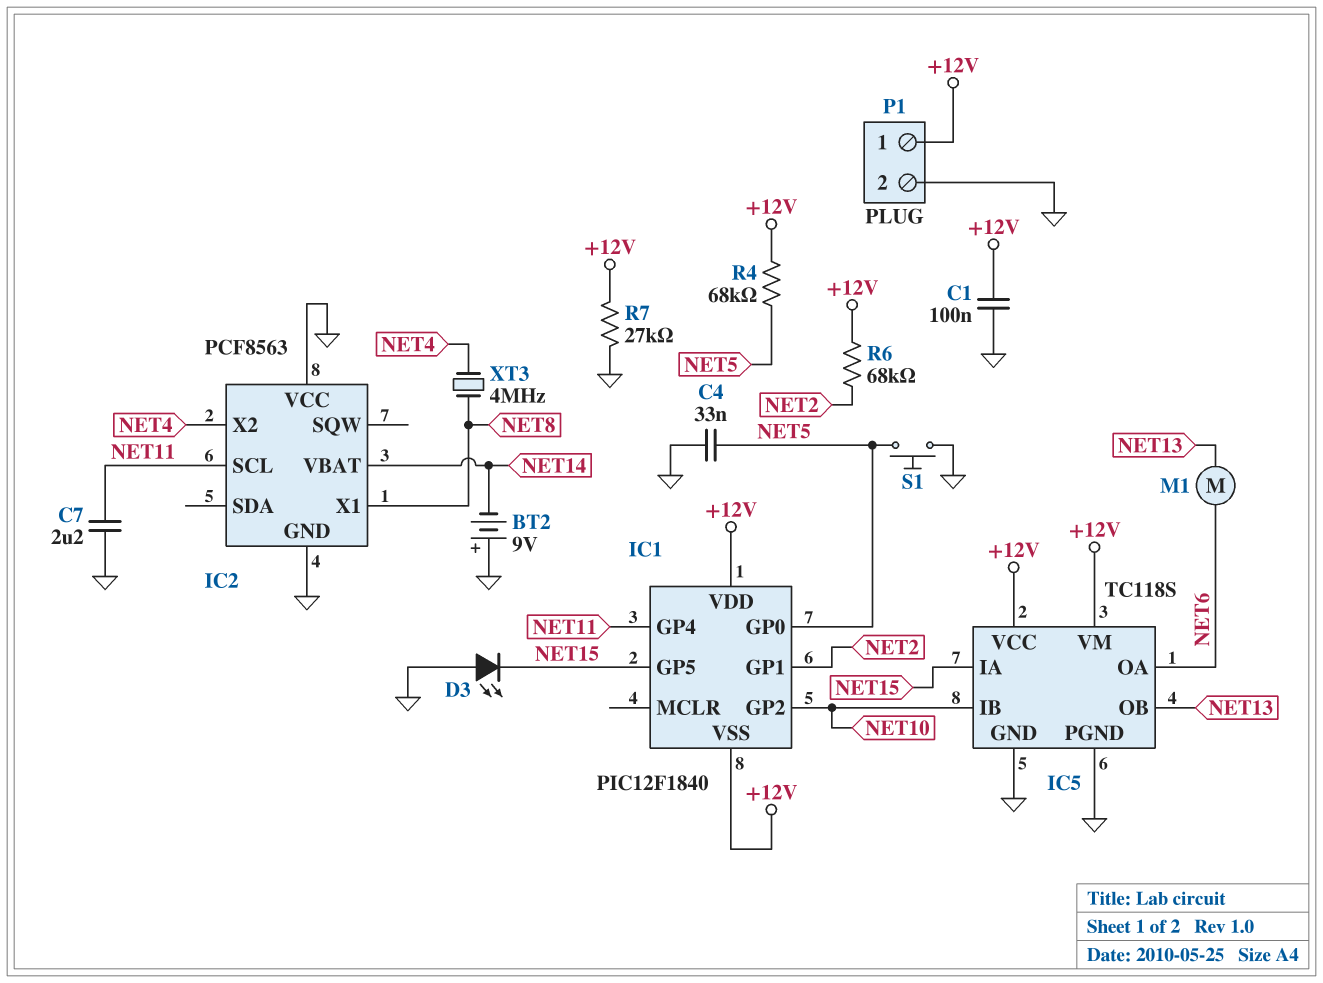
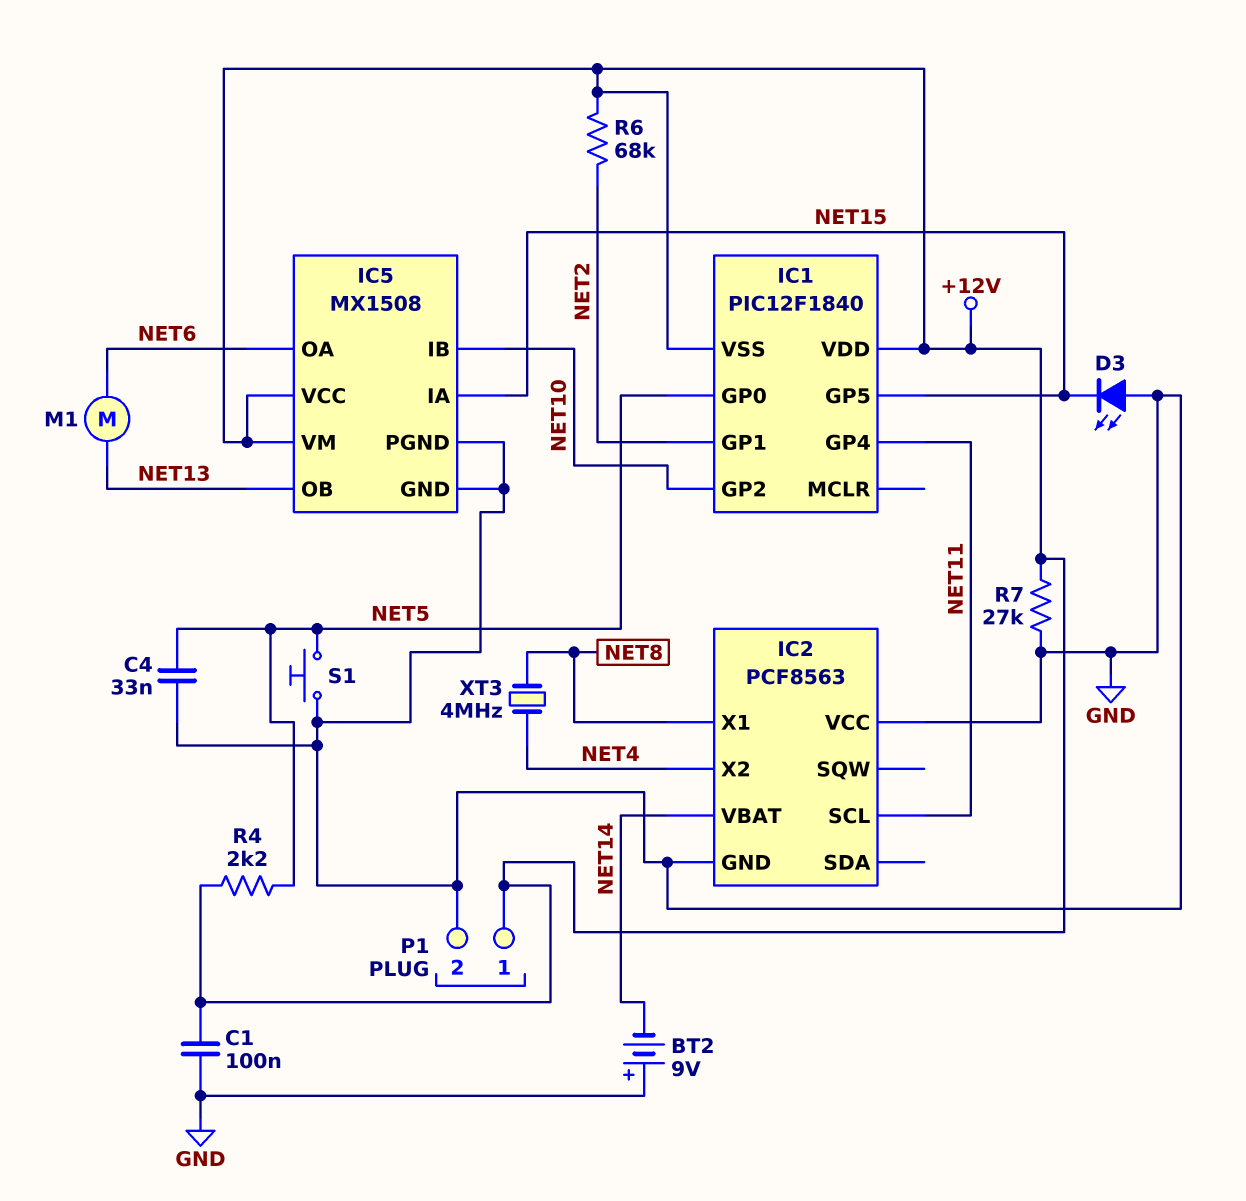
C7: 2.2uF (GND, NET11) -> none
IC5: TC118S -> MX1508
R4: 68k (+12V, NET5) -> 2.2k (+12V, NET5)

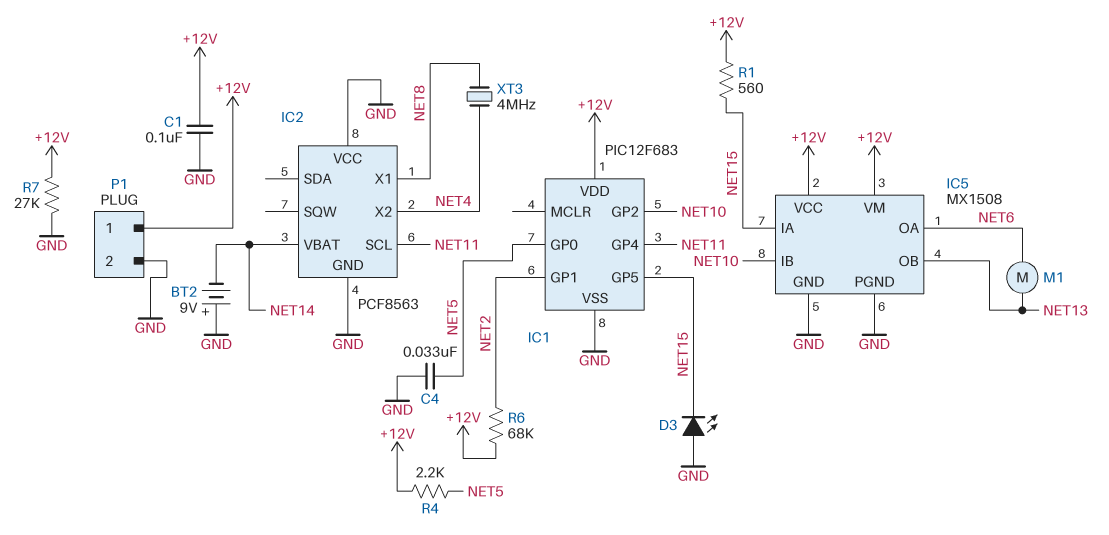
IC1: PIC12F1840 -> PIC12F683
IC1 pin VSS: +12V -> GND
R1: none -> 560 (+12V, NET15)
S1: button (GND, NET5) -> none

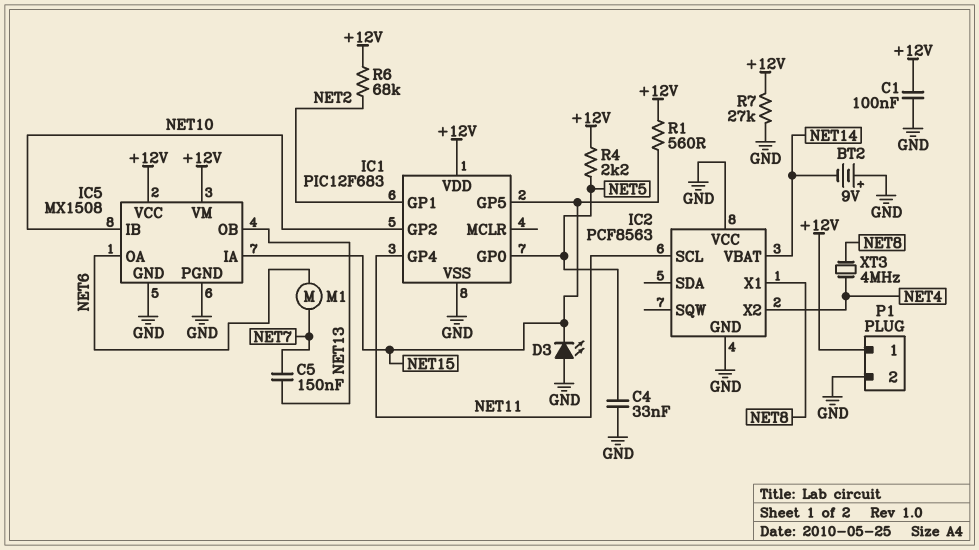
C5: none -> 150nF (NET7, NET13)
M1: motor (NET6, NET13) -> motor (NET6, NET7)

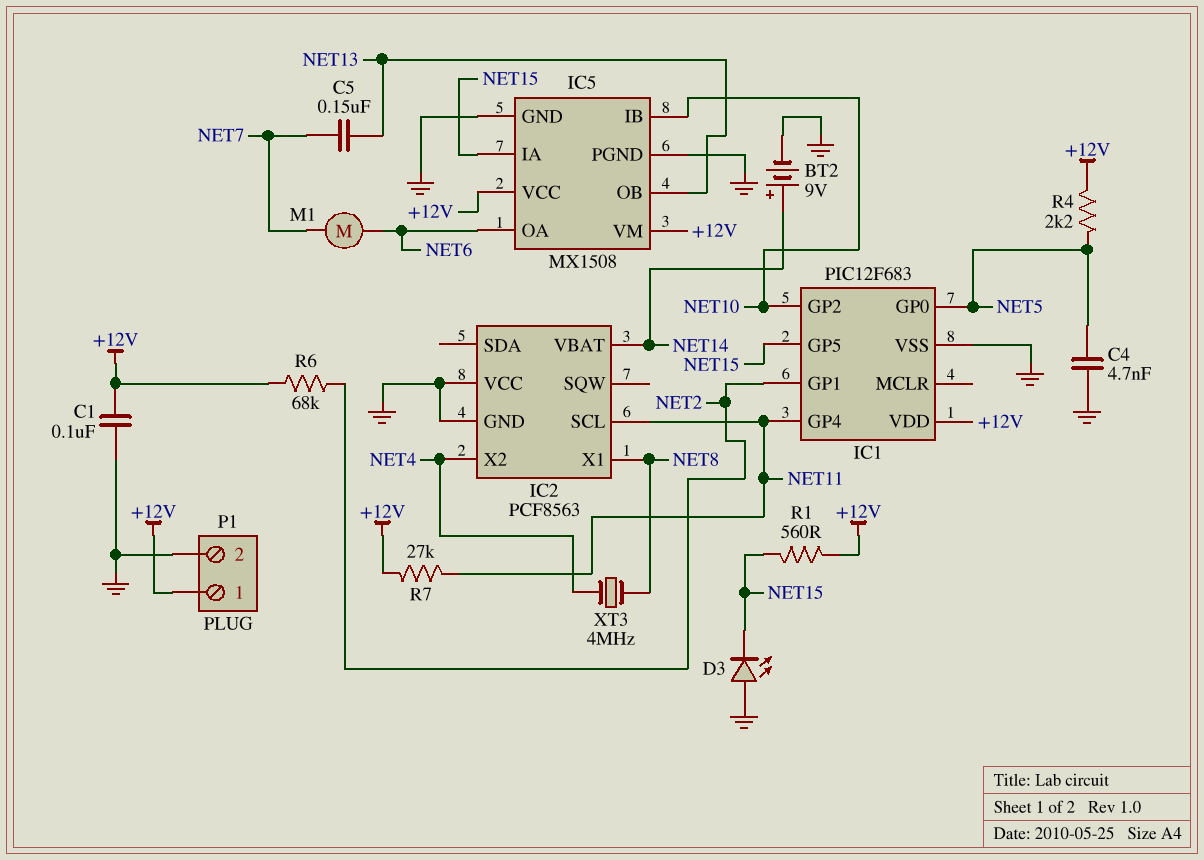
BT2: 9V (plus GND, minus NET14) -> 9V (plus NET14, minus GND)
C4: 33nF (GND, NET5) -> 4.7nF (GND, NET5)
R7: 27k (+12V, GND) -> 27k (+12V, NET11)

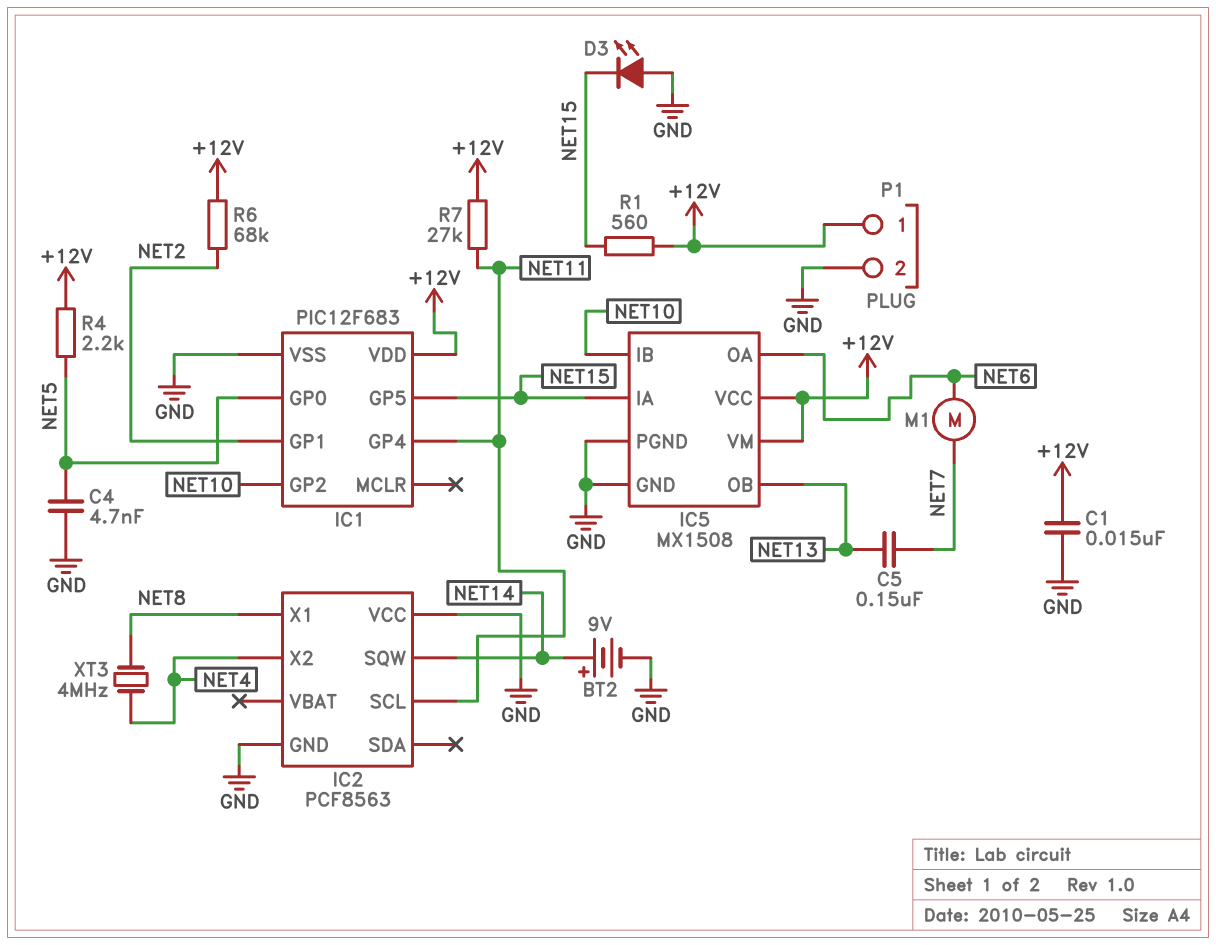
C1: 100nF (+12V, GND) -> 15nF (+12V, GND)
IC2 pin SQW: none -> NET14
IC2 pin VBAT: NET14 -> none

